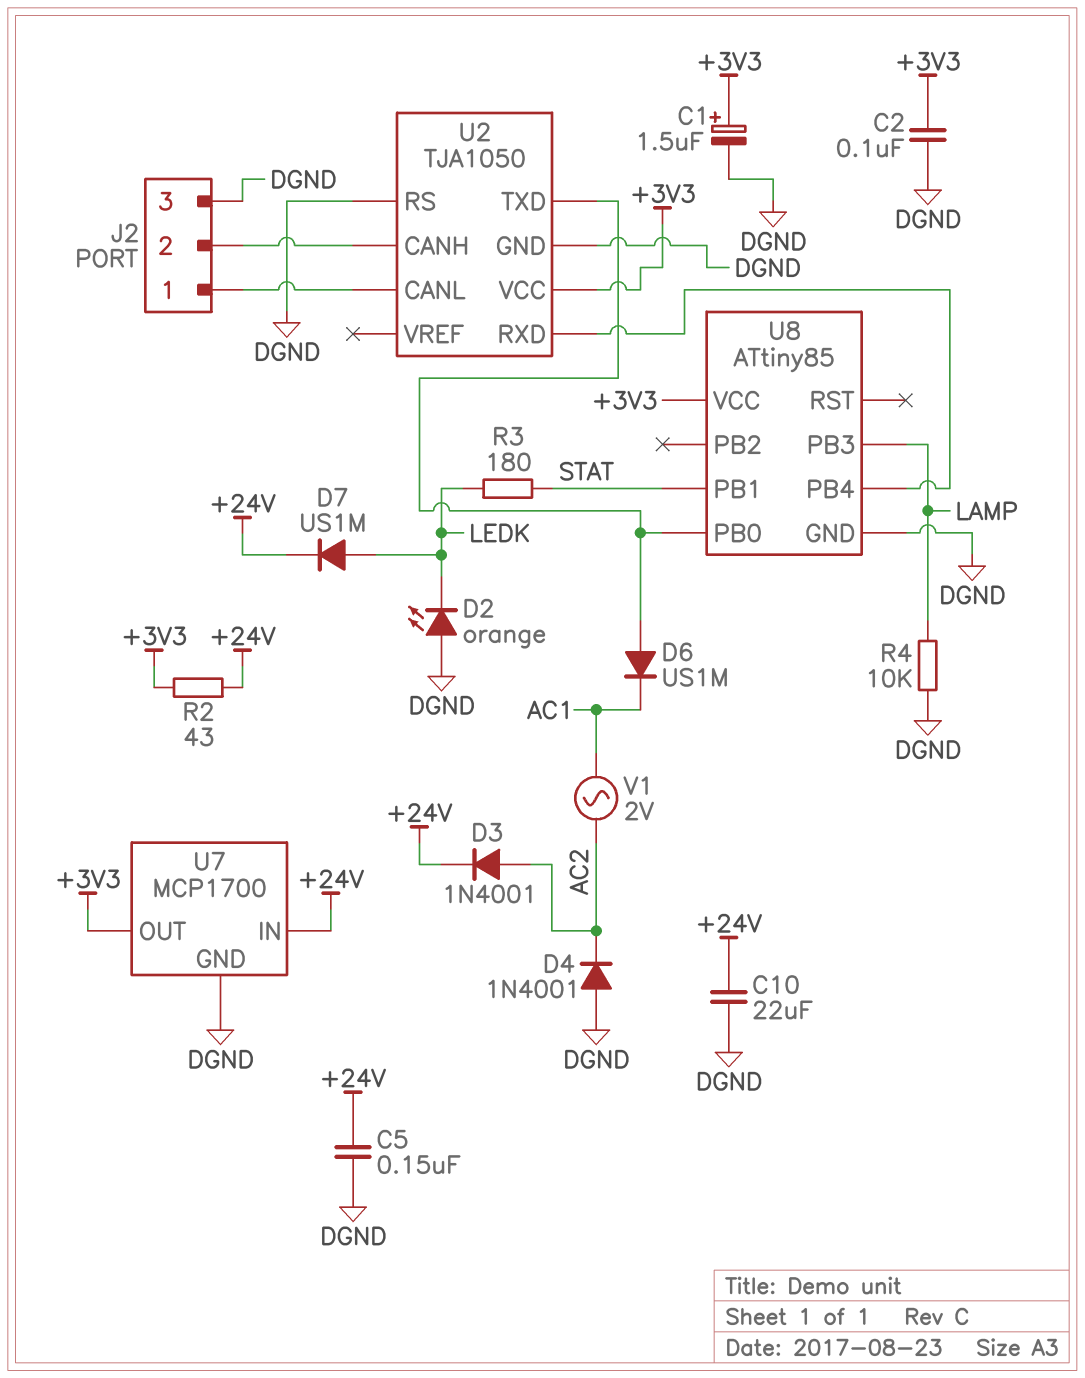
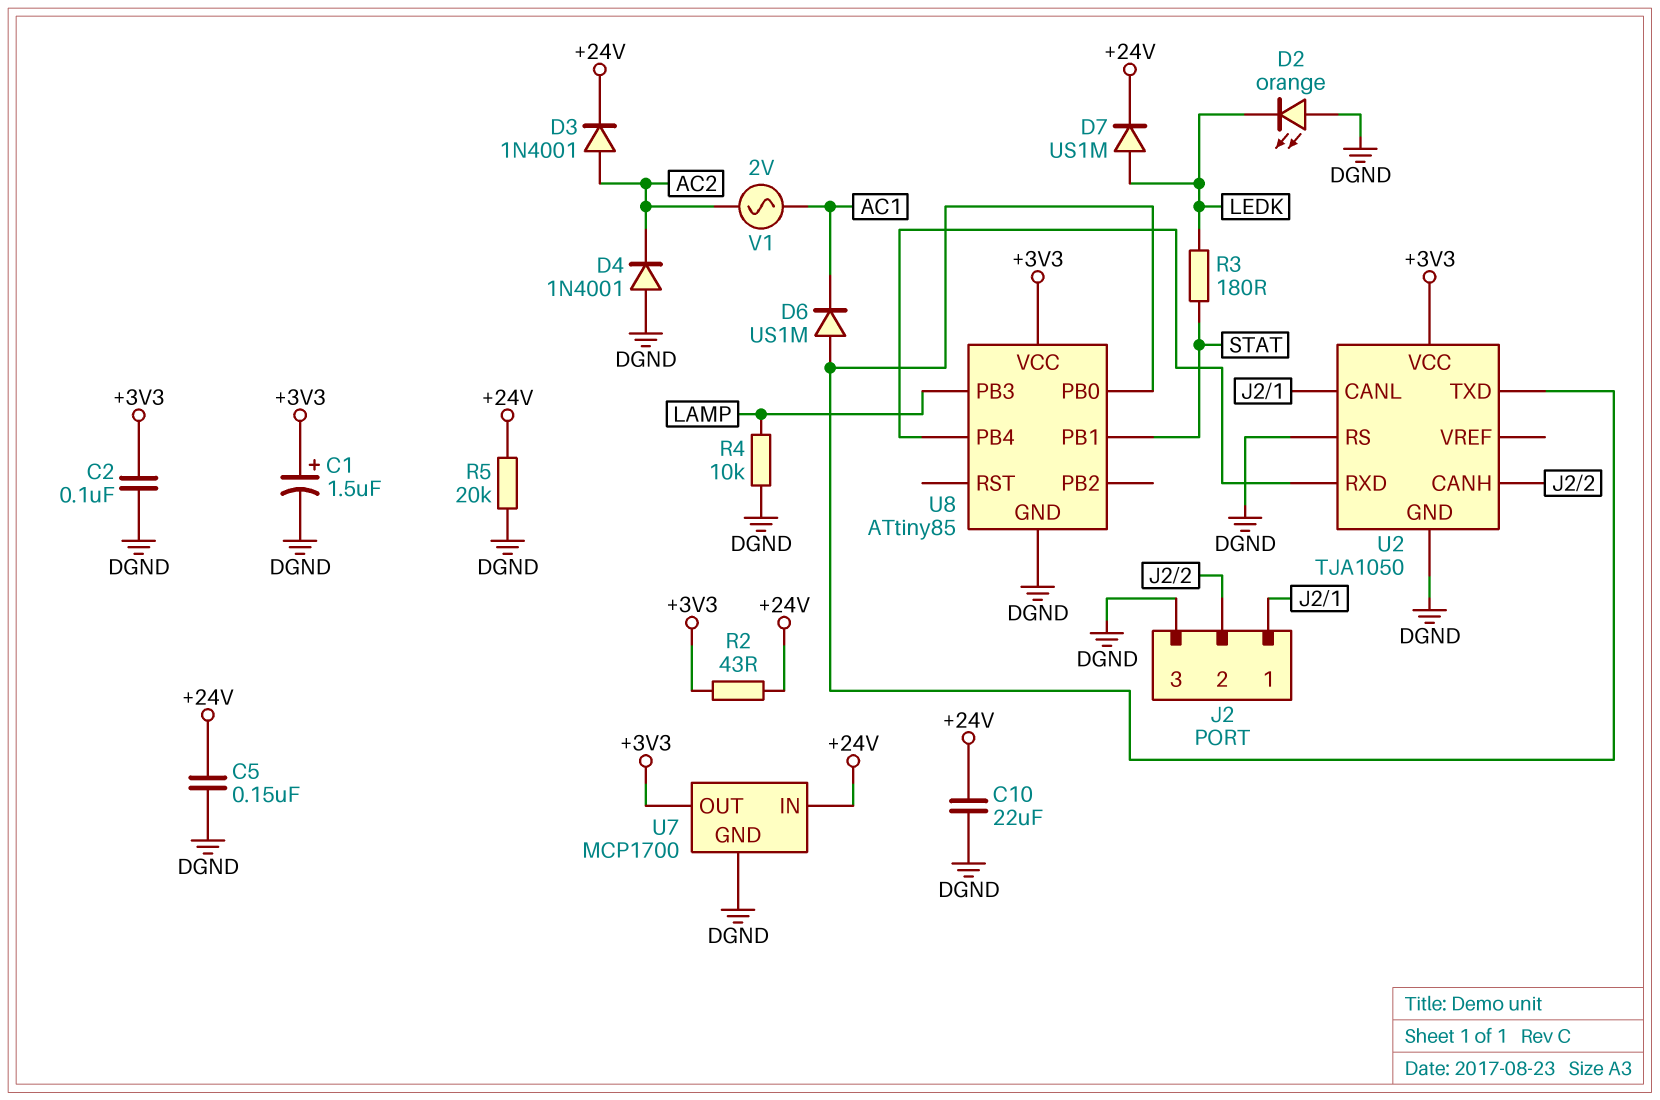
R5: none -> 20k (+24V, DGND)

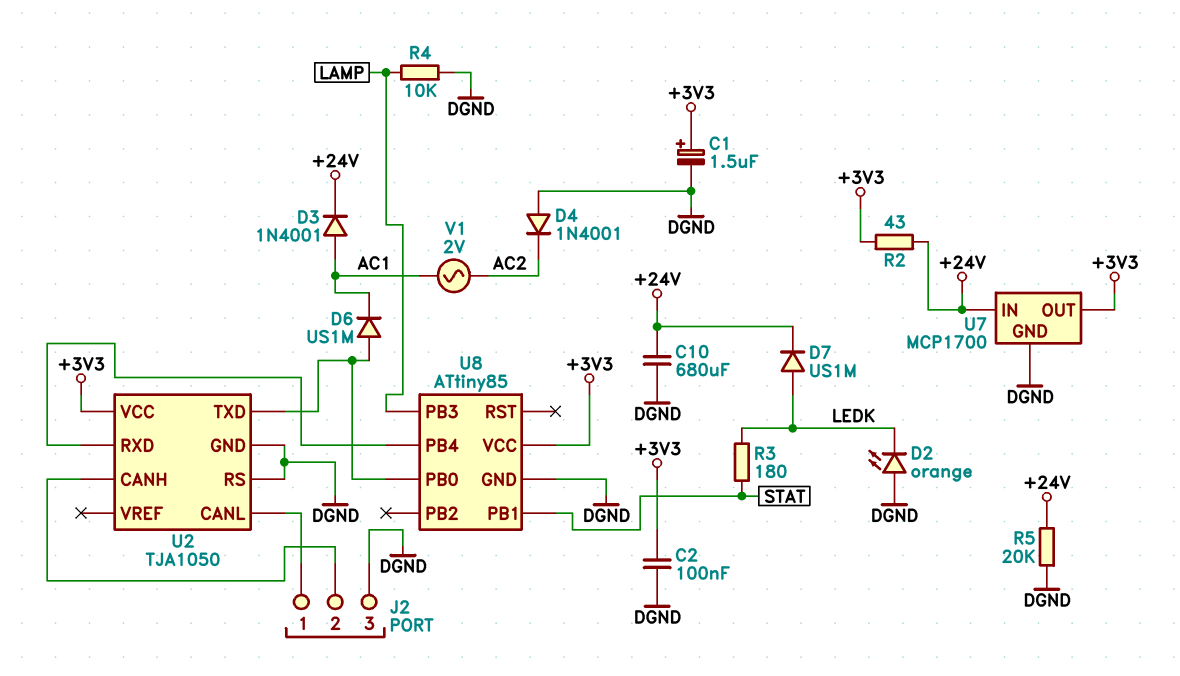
C5: 150nF (+24V, DGND) -> none
C10: 22uF (+24V, DGND) -> 680uF (+24V, DGND)
D3: diode 1N4001 (A AC2, K +24V) -> diode 1N4001 (A AC1, K +24V)

